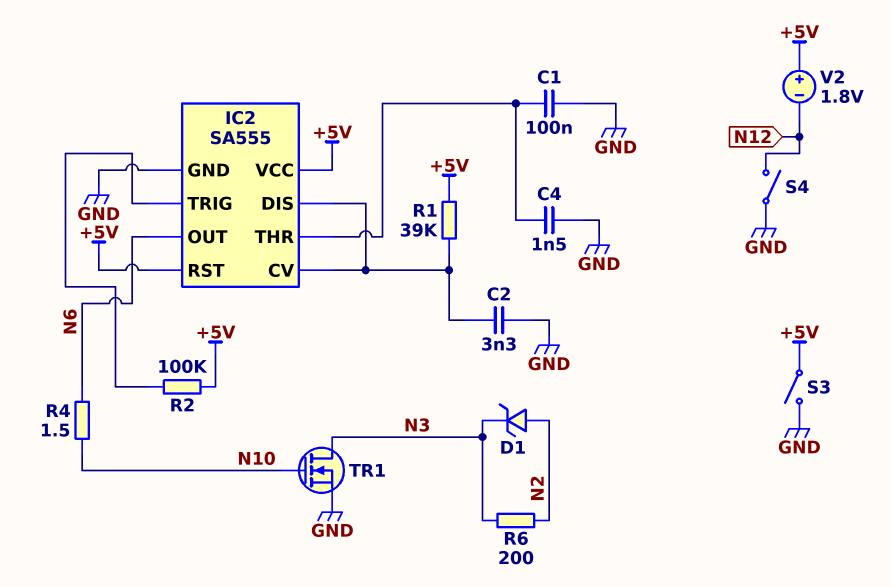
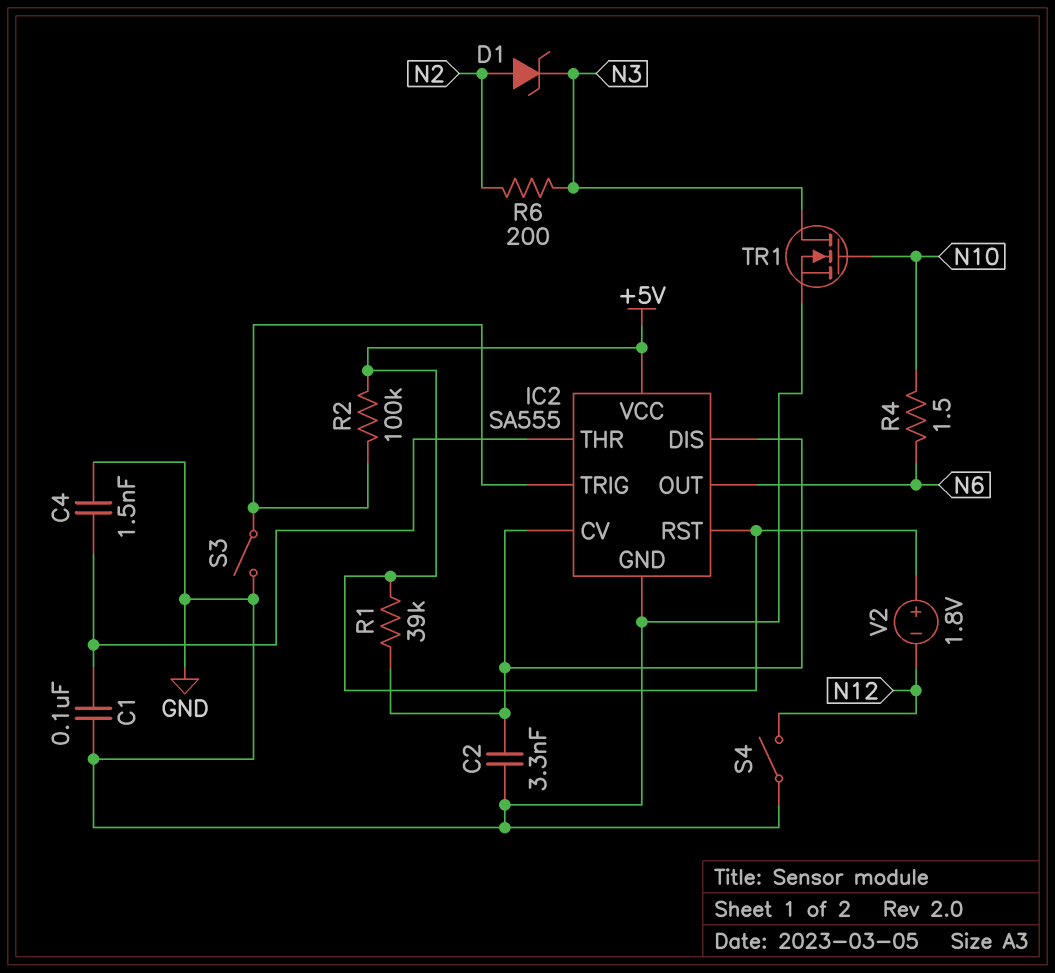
S3: switch (+5V, GND) -> switch (GND, IC2/TRIG)

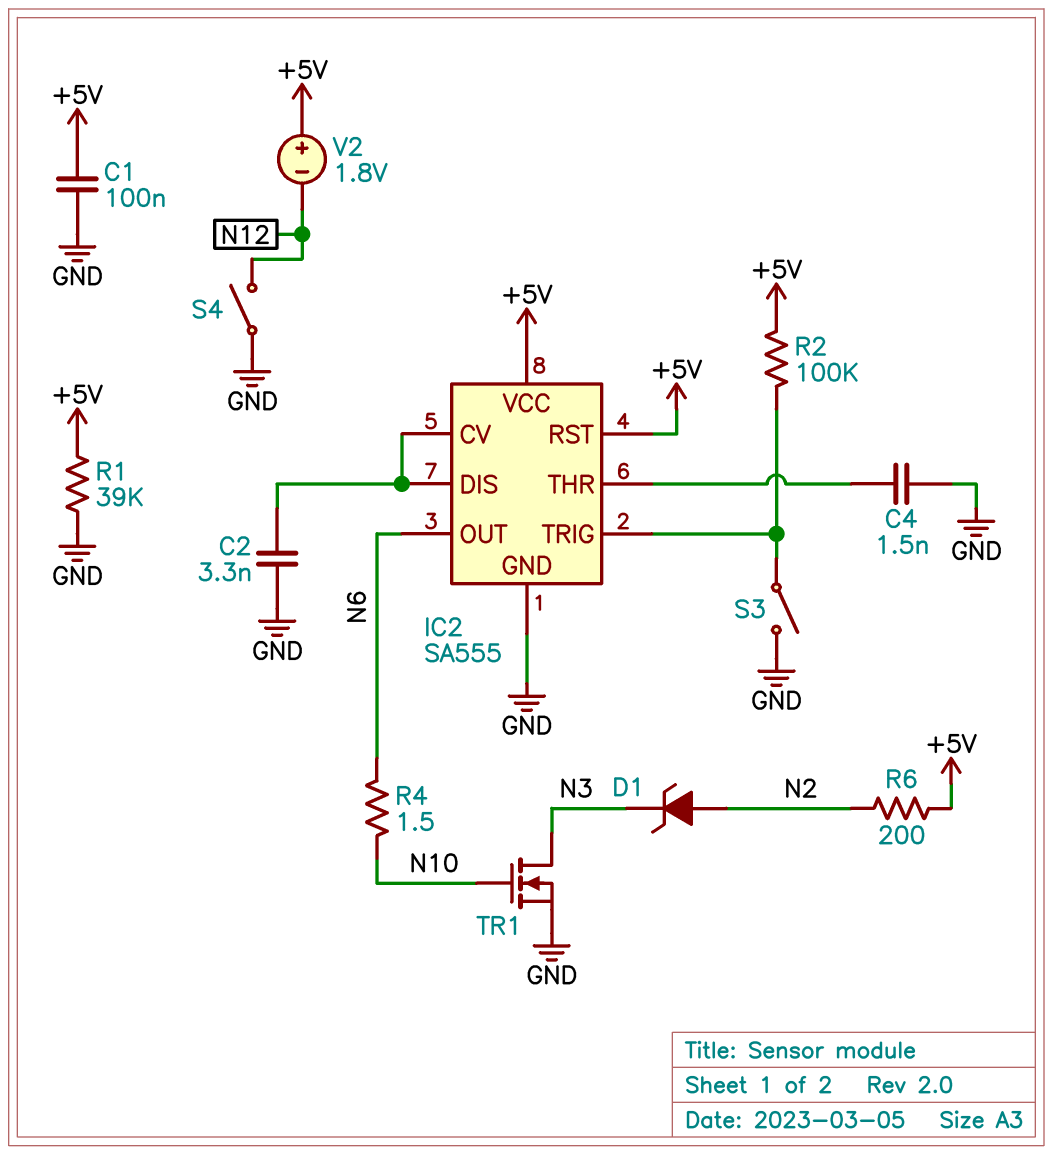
C1: 100nF (GND, IC2/THR) -> 100nF (+5V, GND)
R1: 39k (+5V, IC2/CV) -> 39k (+5V, GND)
R6: 200 (N2, N3) -> 200 (+5V, N2)

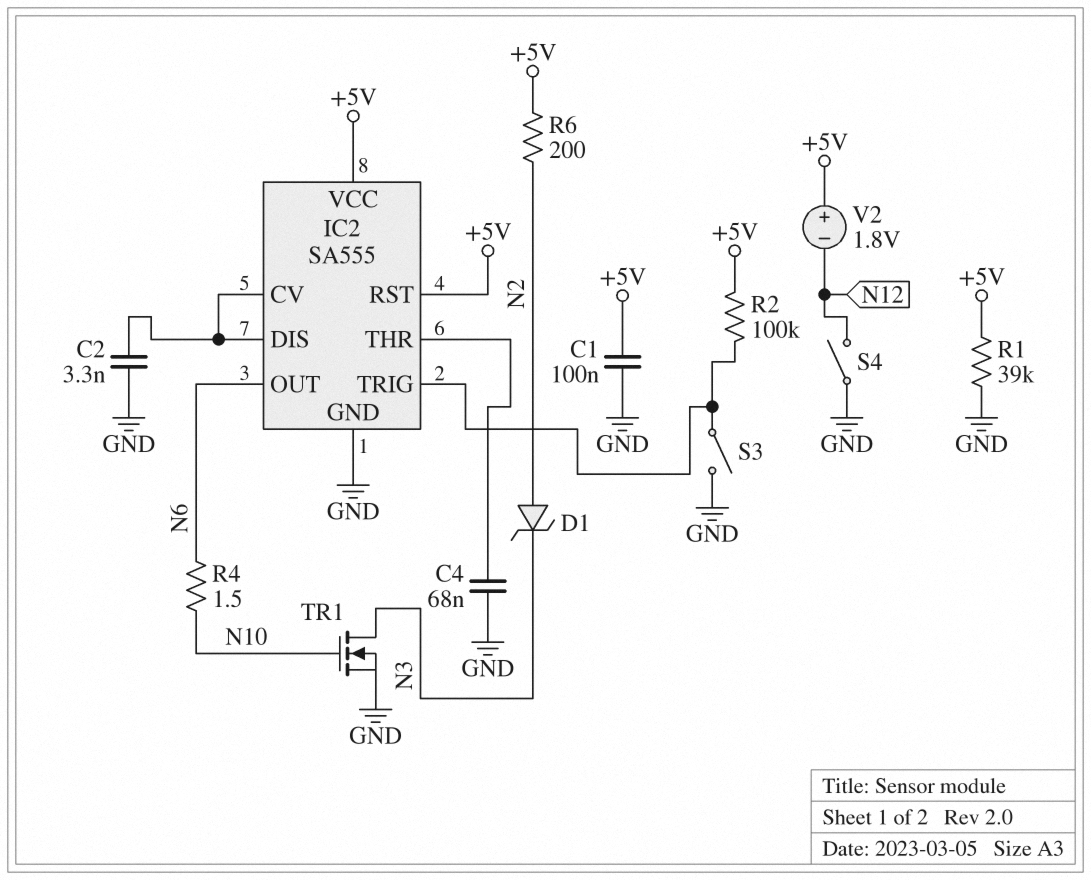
C4: 1.5nF (GND, IC2/THR) -> 68nF (GND, IC2/THR)

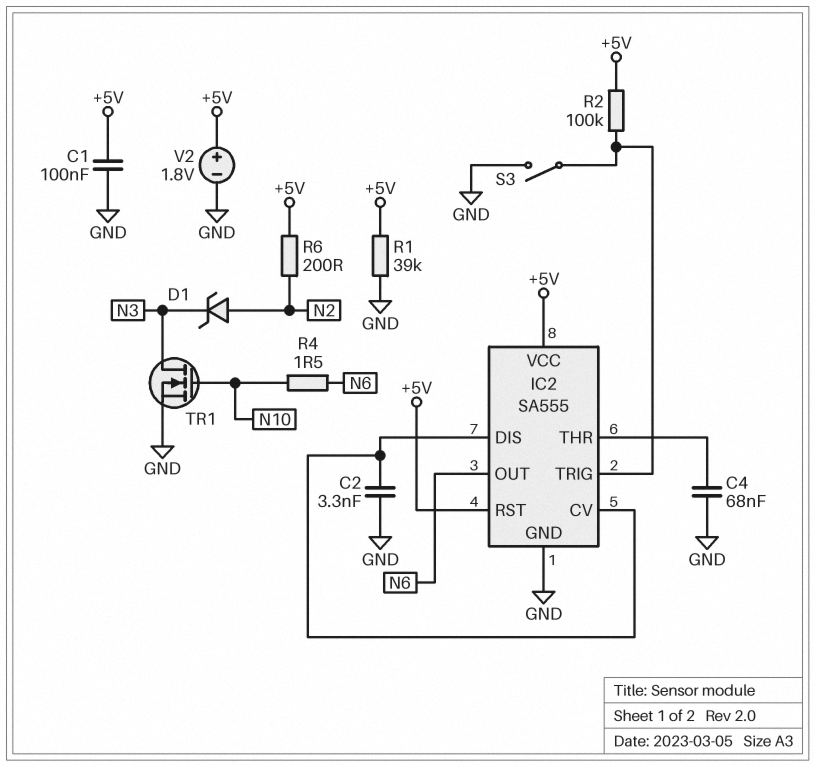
S4: switch (GND, N12) -> none
V2: 1.8V (plus +5V, minus N12) -> 1.8V (plus +5V, minus GND)

